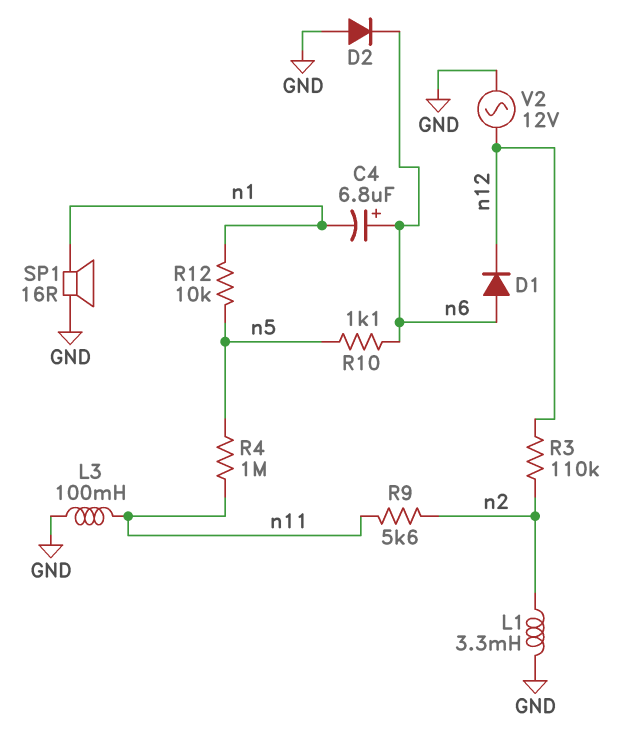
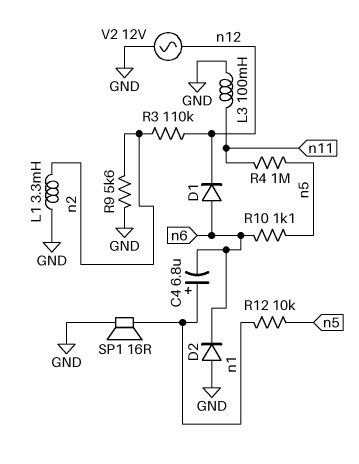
C4: 6.8uF (plus n6, minus n1) -> 6.8uF (plus n1, minus n6)
R9: 5.6k (n2, n11) -> 5.6k (GND, n2)

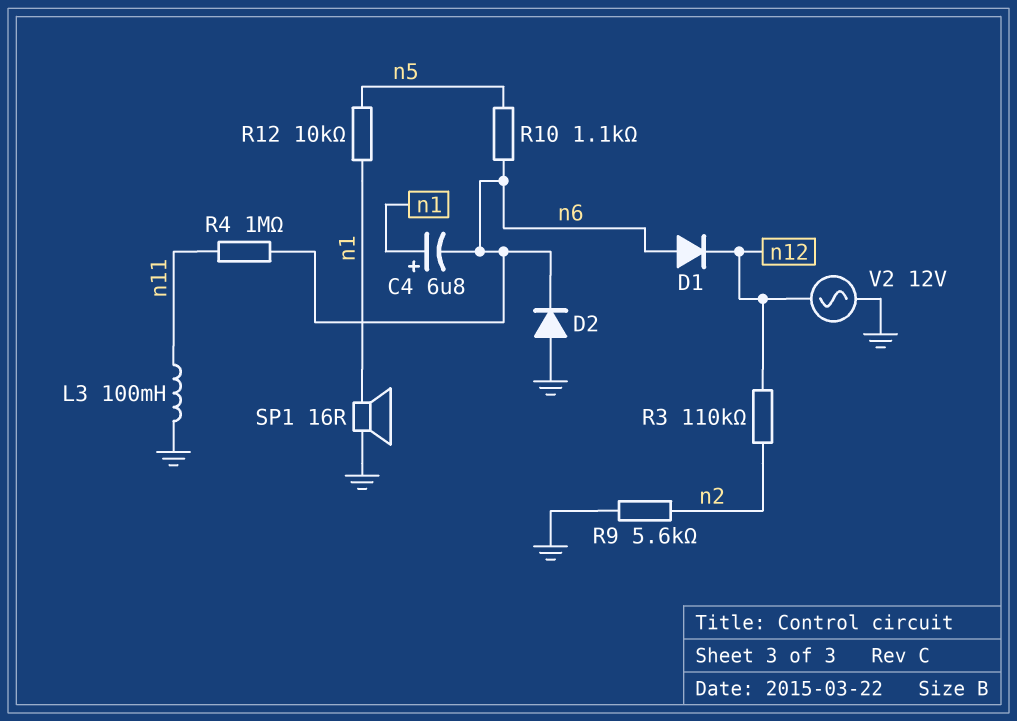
L1: 3.3mH (GND, n2) -> none
R4: 1M (n5, n11) -> 1M (n6, n11)

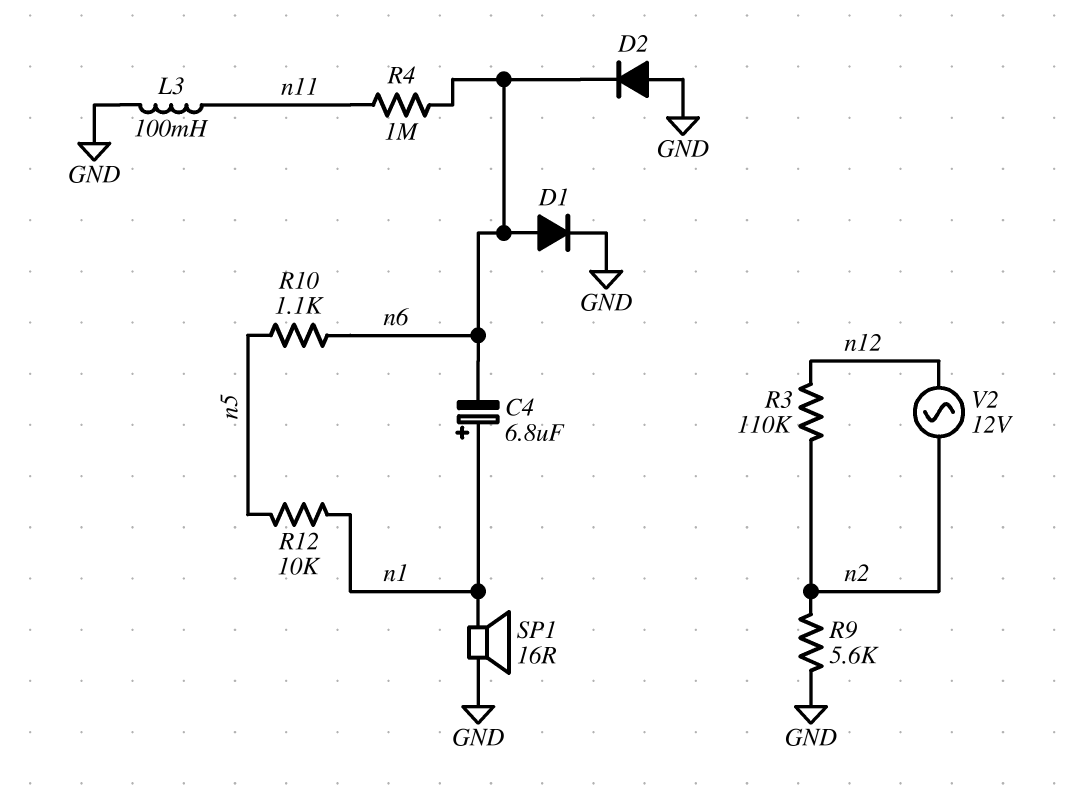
D1: diode (A n6, K n12) -> diode (A n6, K GND)
V2: AC 12V (GND, n12) -> AC 12V (n2, n12)

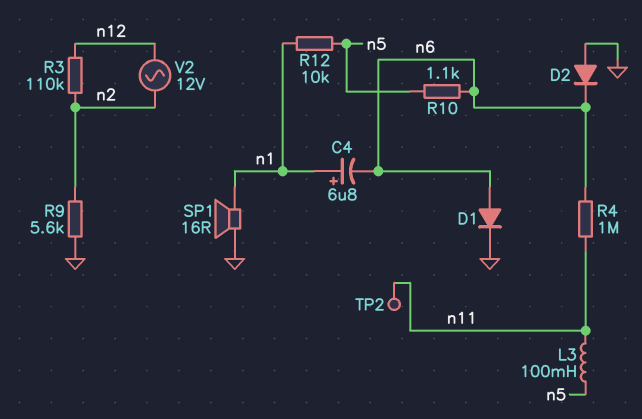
L3: 100mH (GND, n11) -> 100mH (n5, n11)
TP2: none -> test point (n11)

